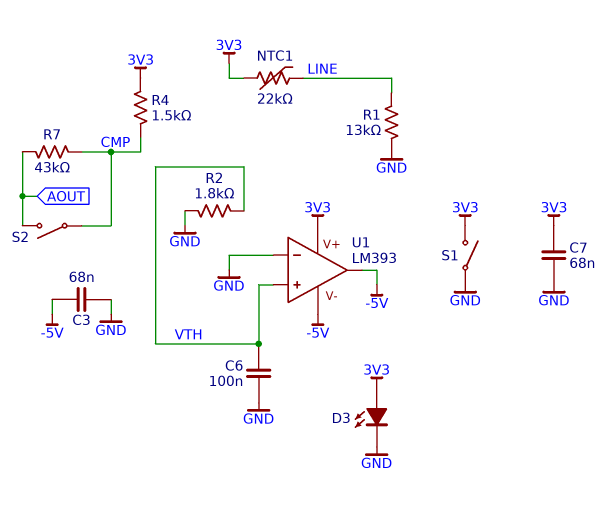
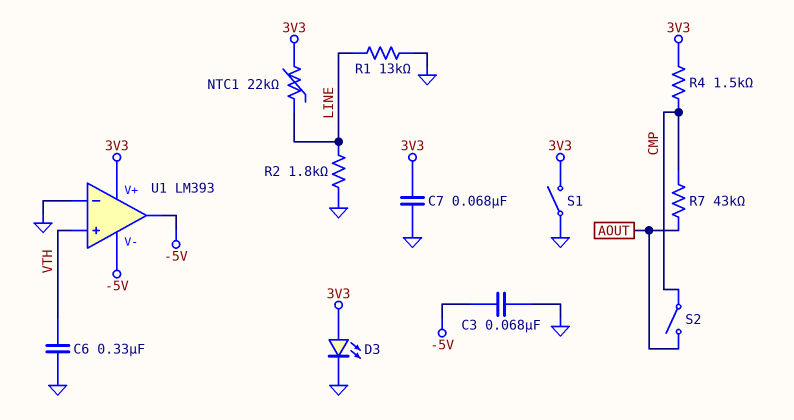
C6: 100nF (GND, VTH) -> 330nF (GND, VTH)
R2: 1.8k (GND, VTH) -> 1.8k (GND, LINE)

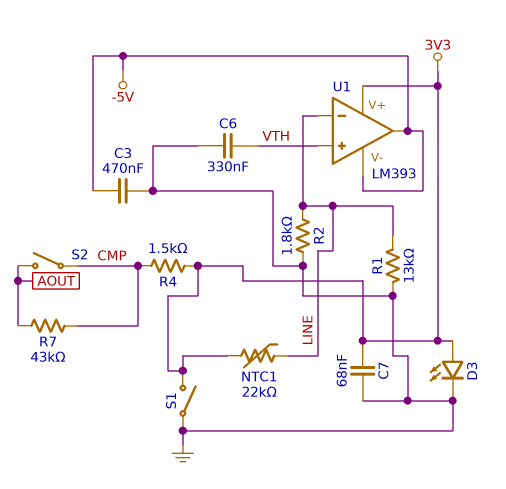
C3: 68nF (-5V, GND) -> 470nF (-5V, GND)
U1 pin in-: GND -> LINE

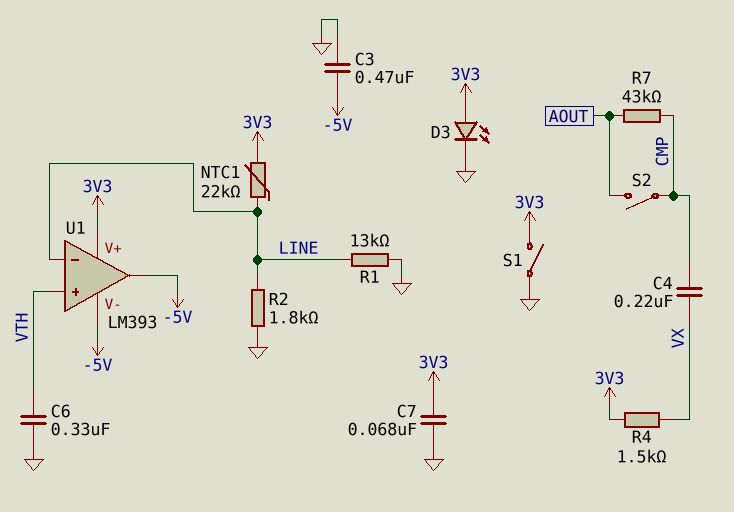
C4: none -> 220nF (CMP, VX)
R4: 1.5k (3V3, CMP) -> 1.5k (3V3, VX)

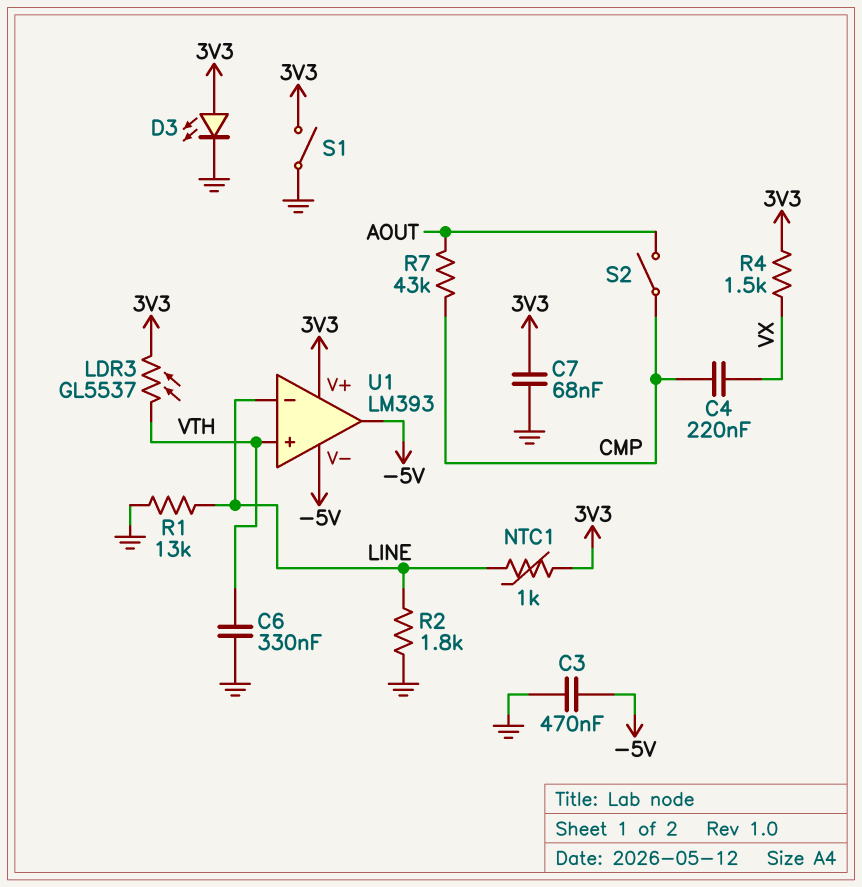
LDR3: none -> GL5537 (3V3, VTH)
NTC1: 22k (3V3, LINE) -> 1k (3V3, LINE)

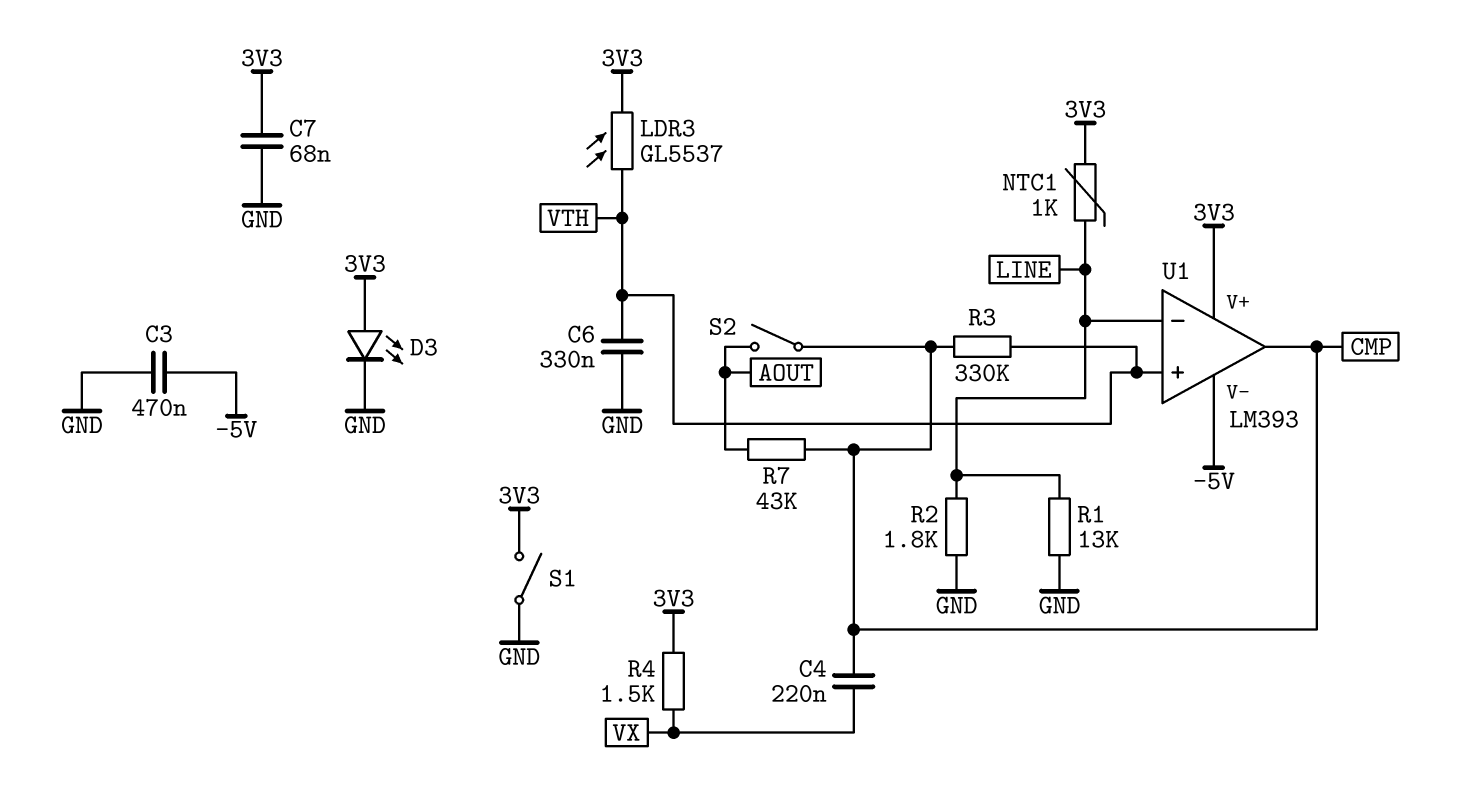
R3: none -> 330k (CMP, VTH)
U1 pin out: -5V -> CMP

